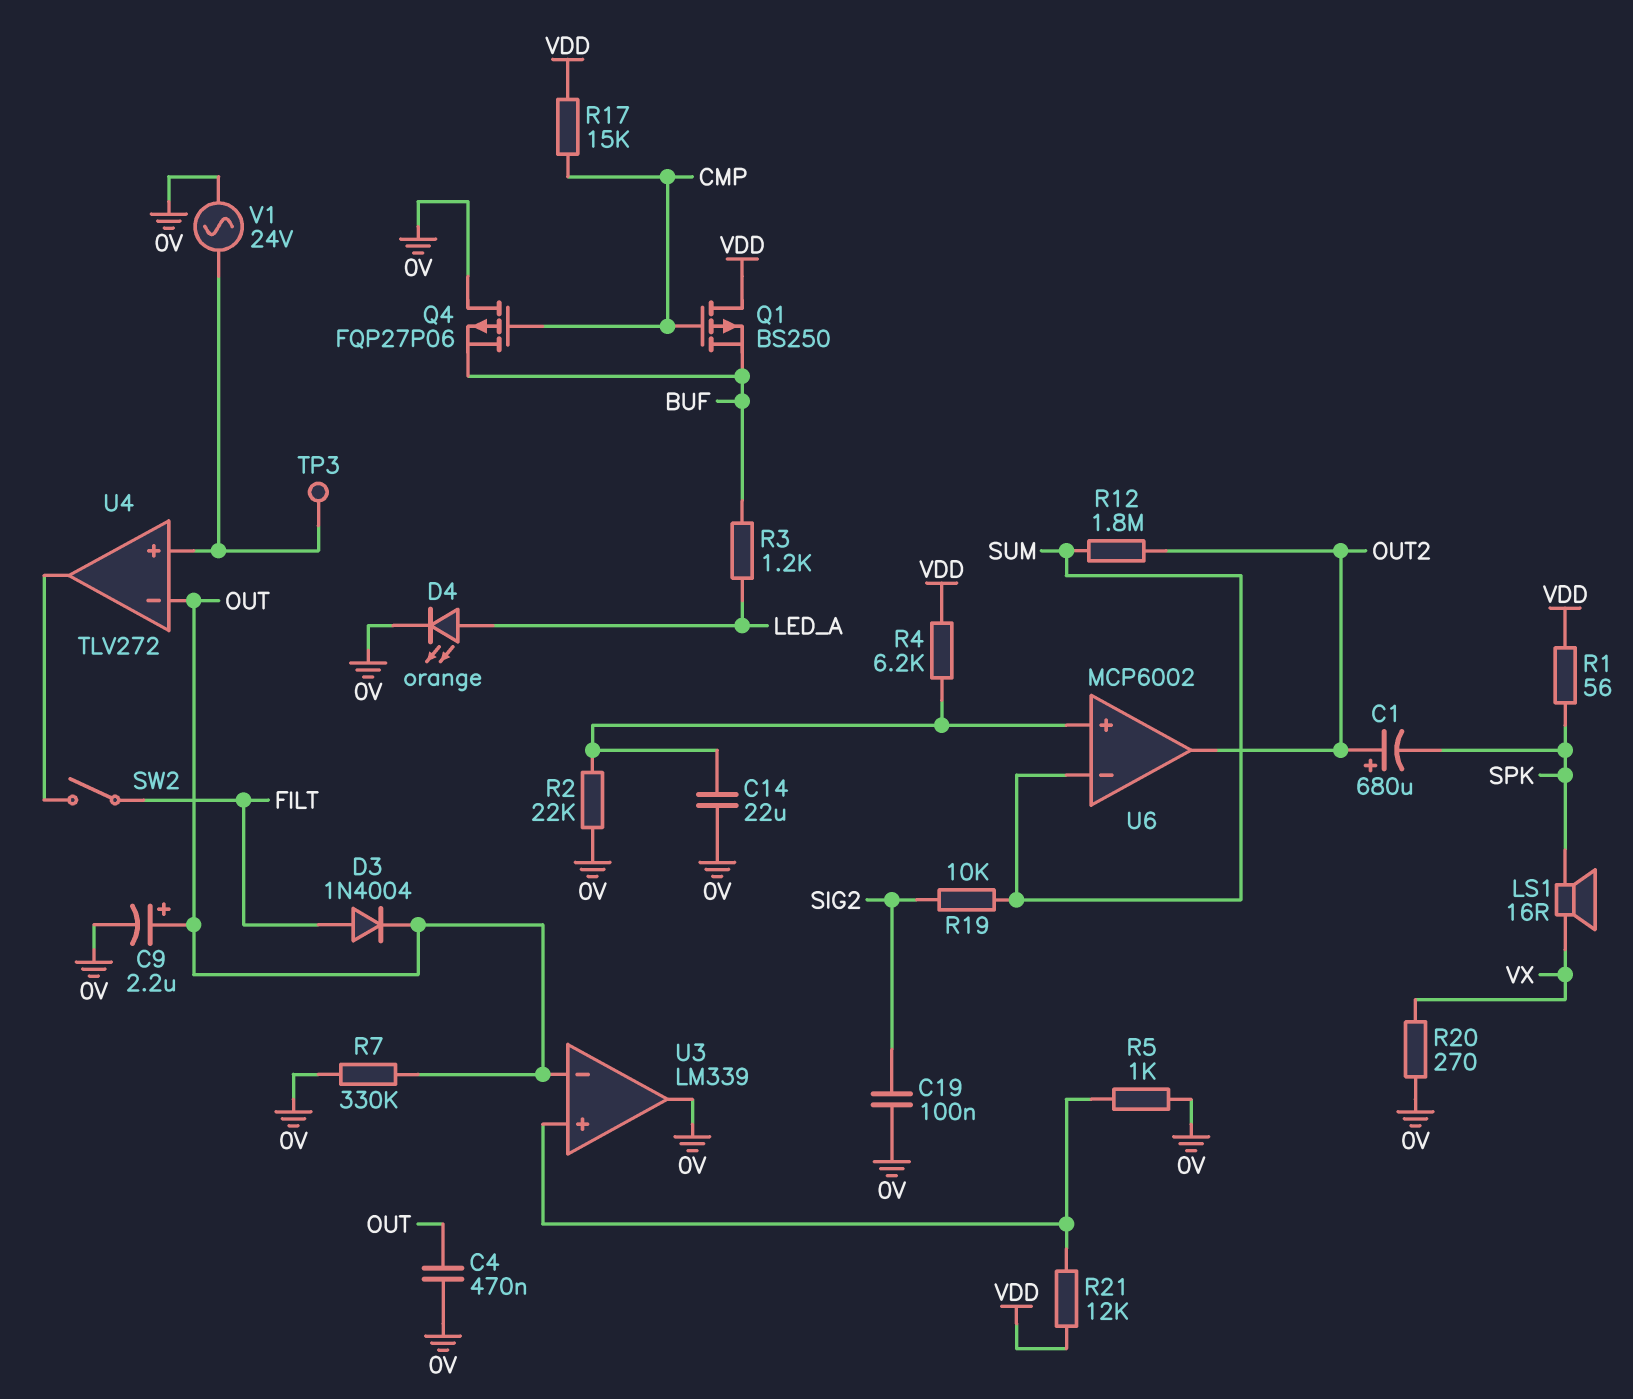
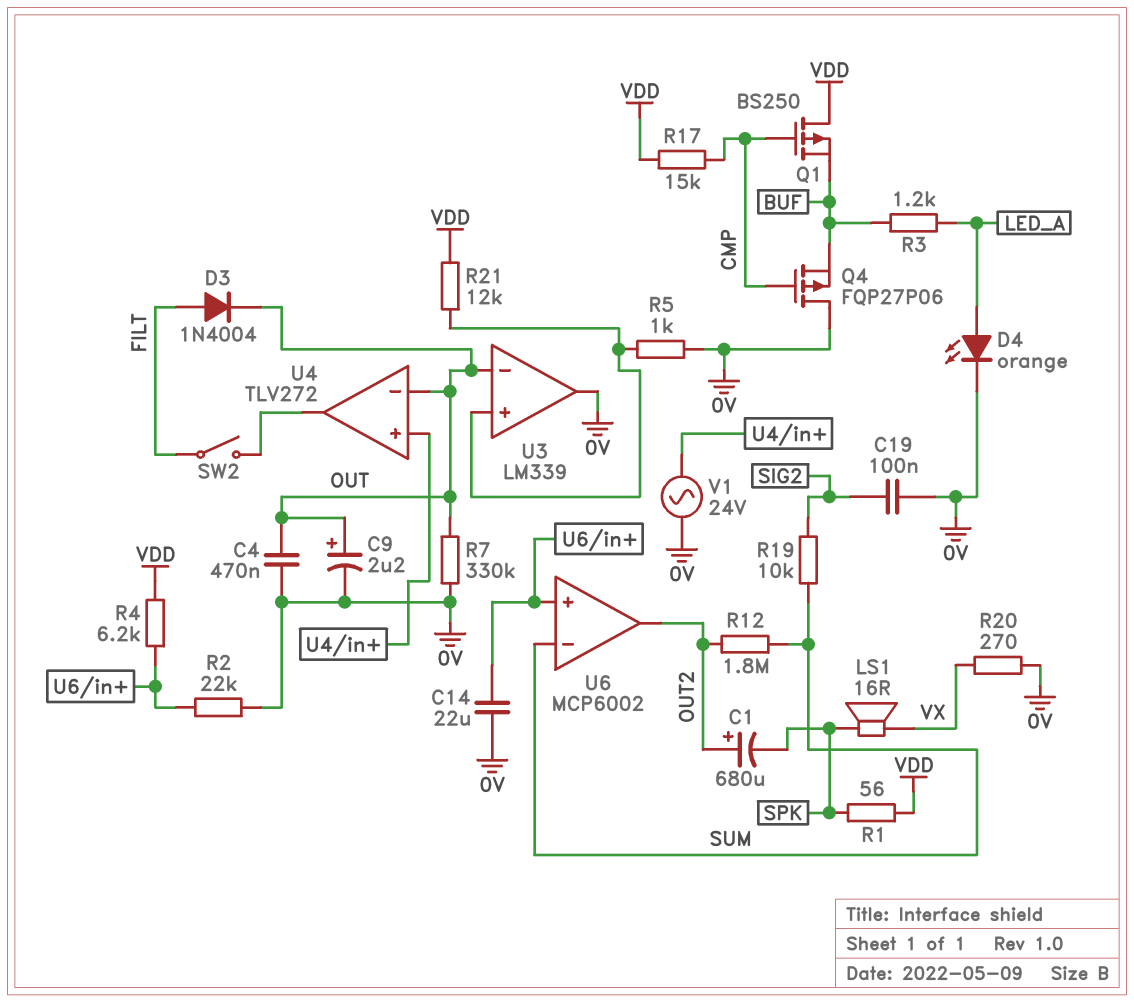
TP3: test point (U4/in+) -> none

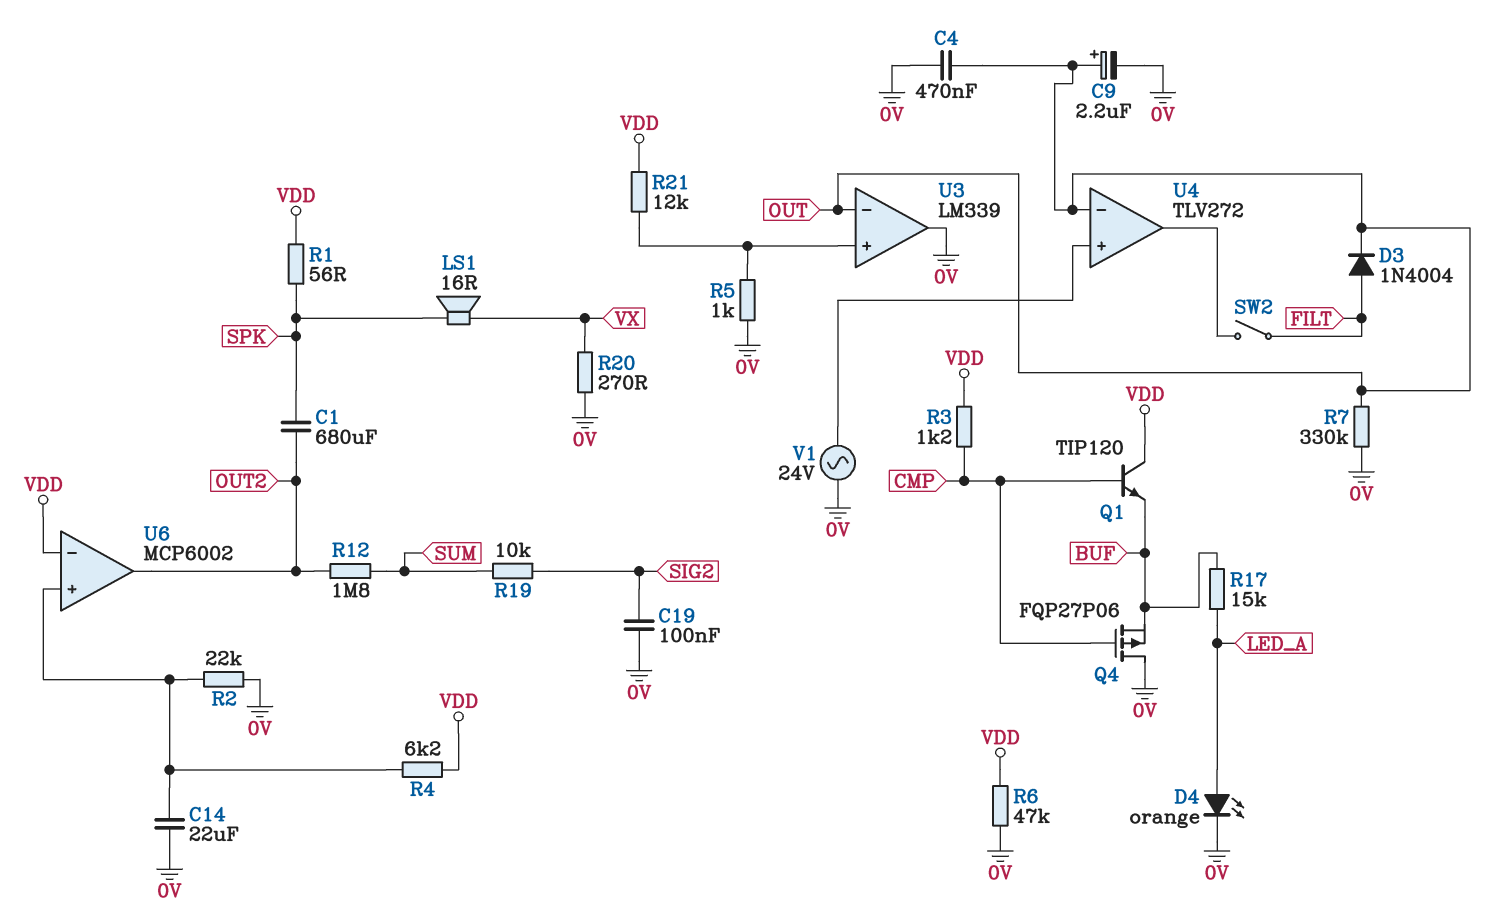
C1: 680uF (plus OUT2, minus SPK) -> 680uF (OUT2, SPK)
Q1: PMOS BS250 (G CMP, D VDD, S BUF) -> NPN TIP120 (B CMP, C VDD, E BUF)
R3: 1.2k (BUF, LED_A) -> 1.2k (CMP, VDD)
R6: none -> 47k (0V, VDD)
R17: 15k (CMP, VDD) -> 15k (BUF, LED_A)
U6 pin in-: SUM -> VDD

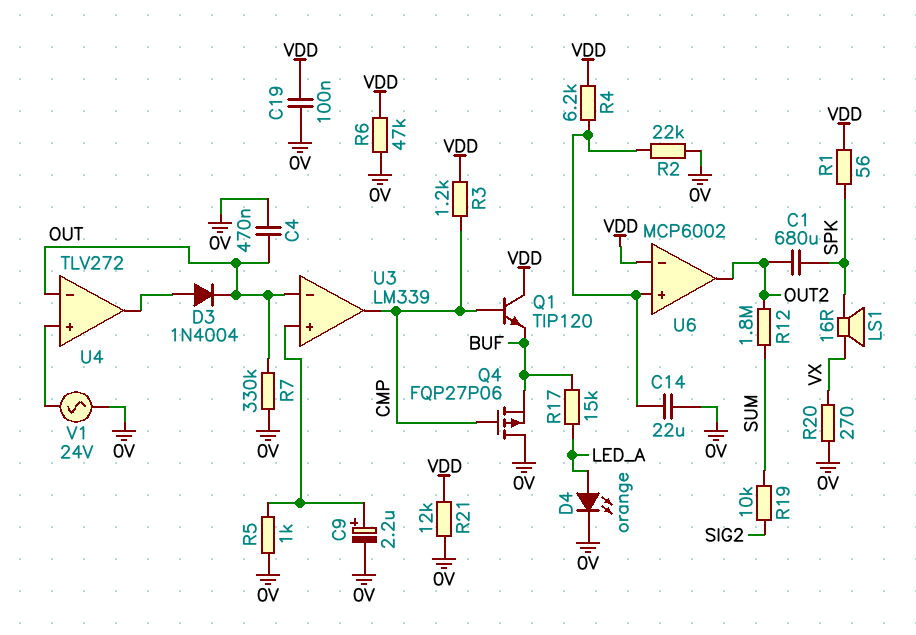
C9: 2.2uF (plus OUT, minus 0V) -> 2.2uF (plus U3/in+, minus 0V)
C19: 100nF (0V, SIG2) -> 100nF (0V, VDD)
D3: diode 1N4004 (A FILT, K OUT) -> diode 1N4004 (A U4/out, K OUT)
R21: 12k (U3/in+, VDD) -> 12k (0V, VDD)
SW2: switch (FILT, U4/out) -> none
U3 pin out: 0V -> CMP

